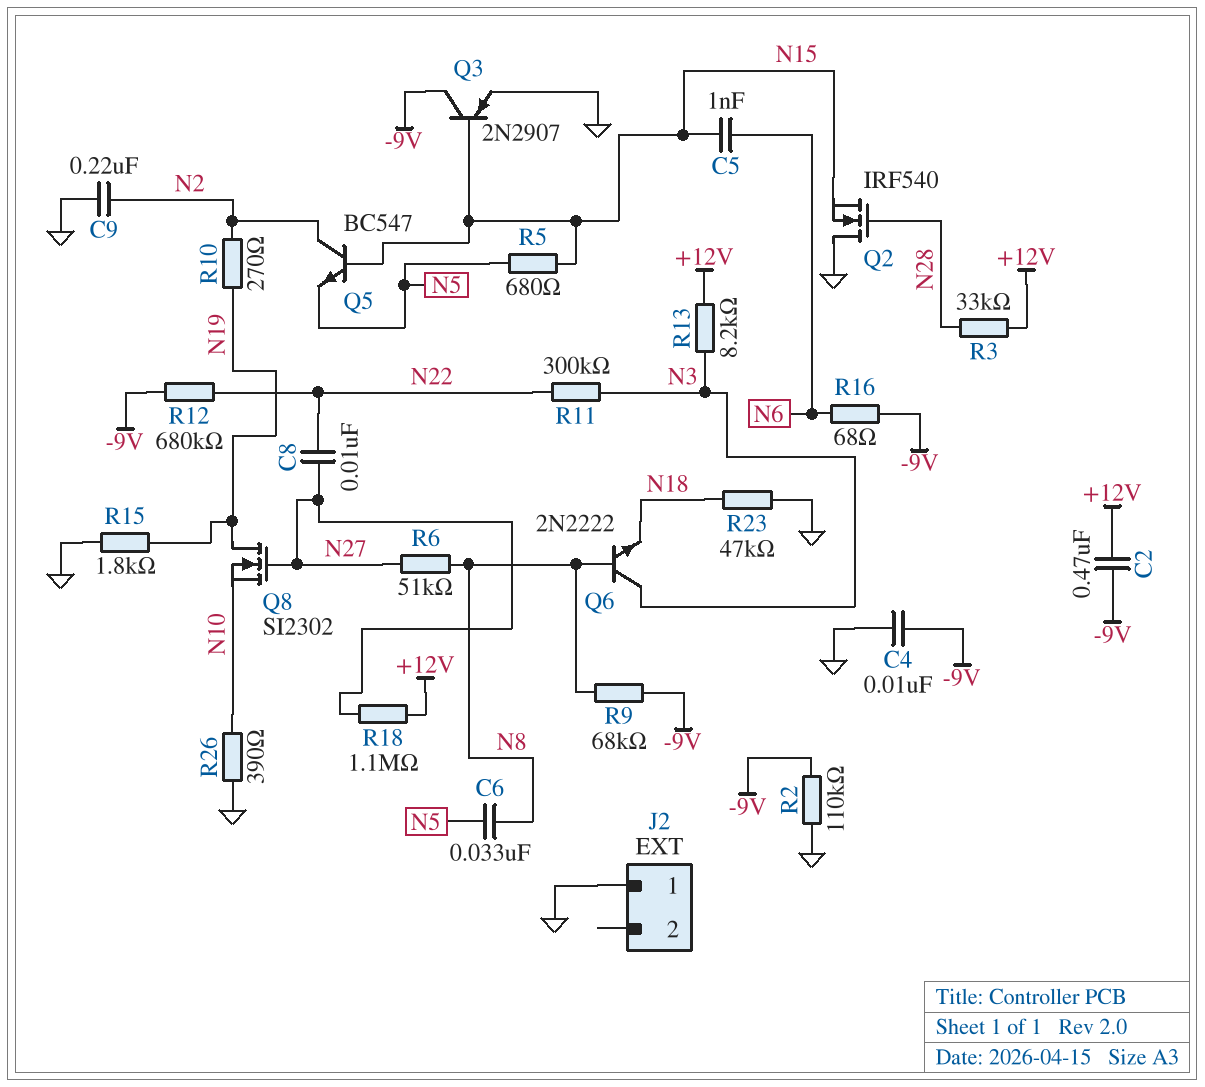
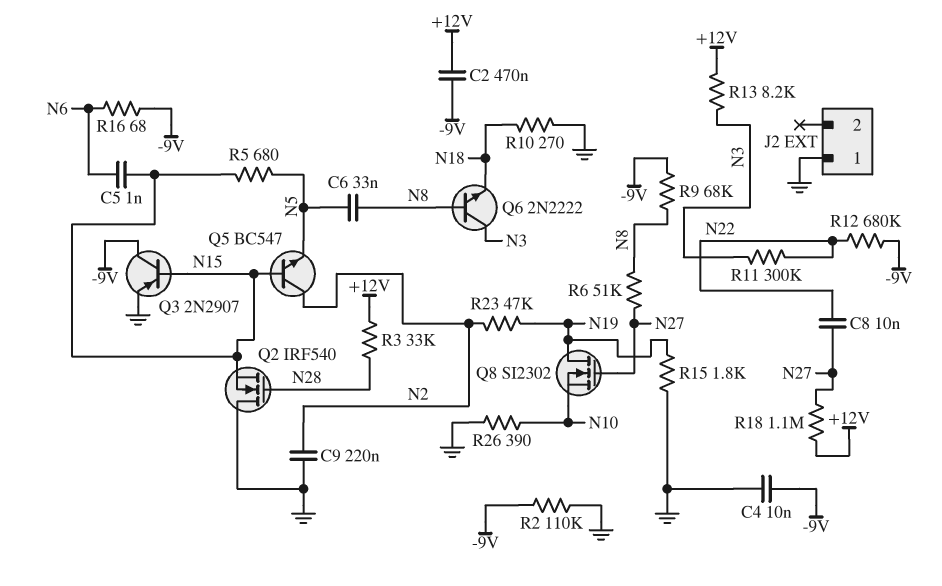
R10: 270 (N2, N19) -> 270 (GND, N18)
R23: 47k (GND, N18) -> 47k (N2, N19)

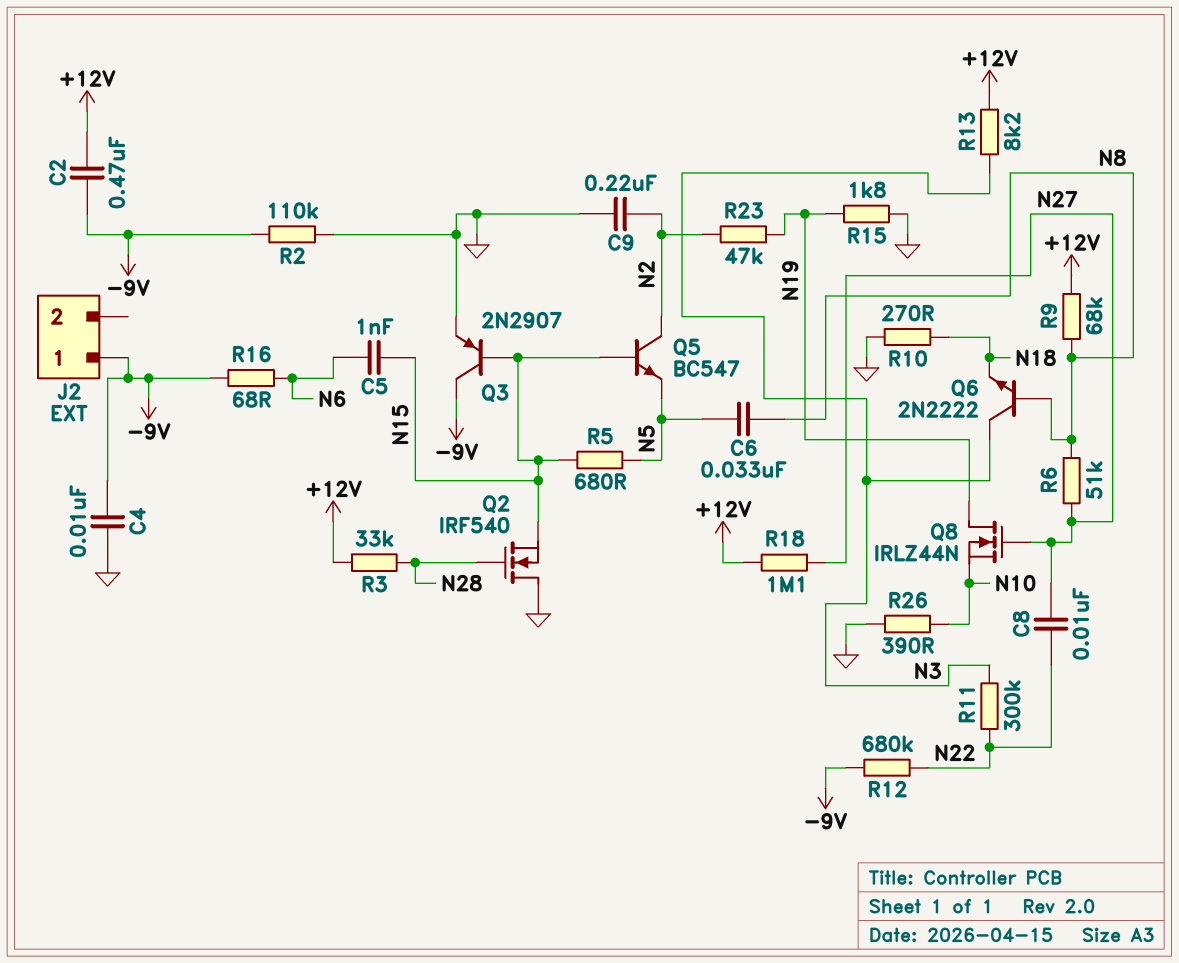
J2 pin 1: GND -> -9V
Q8: NMOS SI2302 (G N27, D N19, S N10) -> NMOS IRLZ44N (G N27, D N19, S N10)
R9: 68k (-9V, N8) -> 68k (+12V, N8)

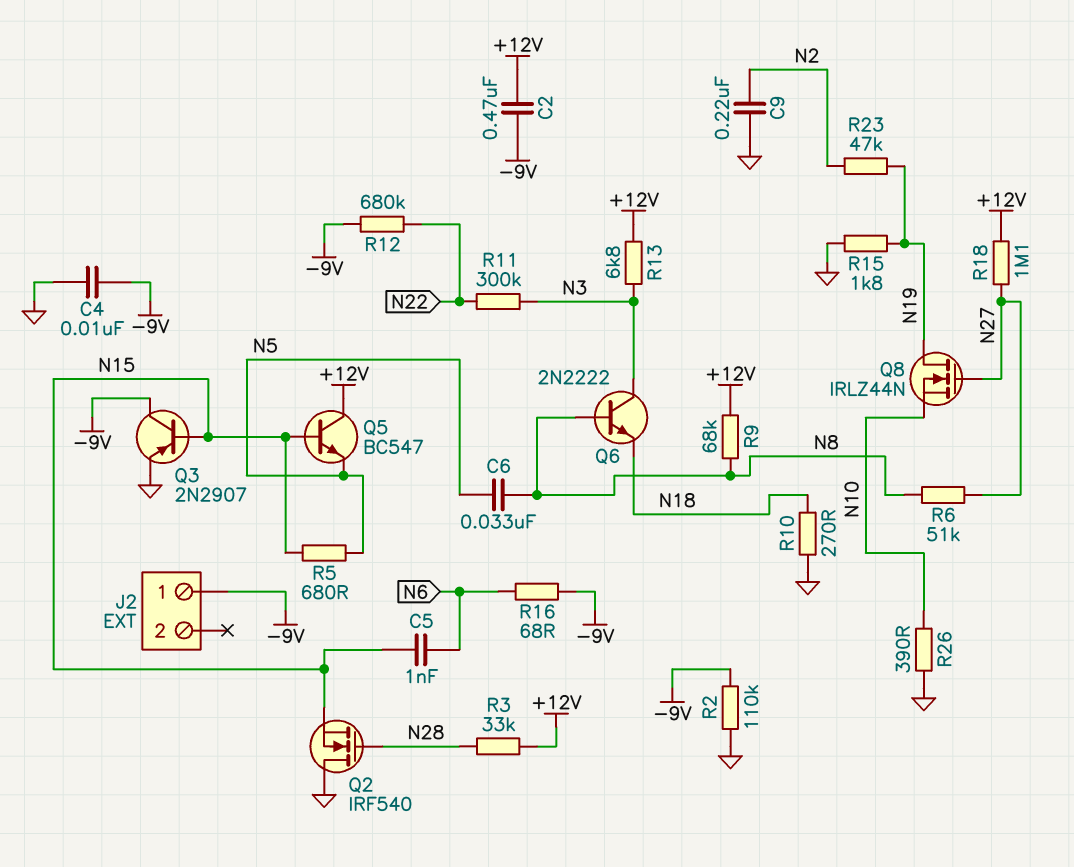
C8: 10nF (N22, N27) -> none
Q5: NPN BC547 (B N15, C N2, E N5) -> NPN BC547 (B N15, C +12V, E N5)
R13: 8.2k (+12V, N3) -> 6.8k (+12V, N3)

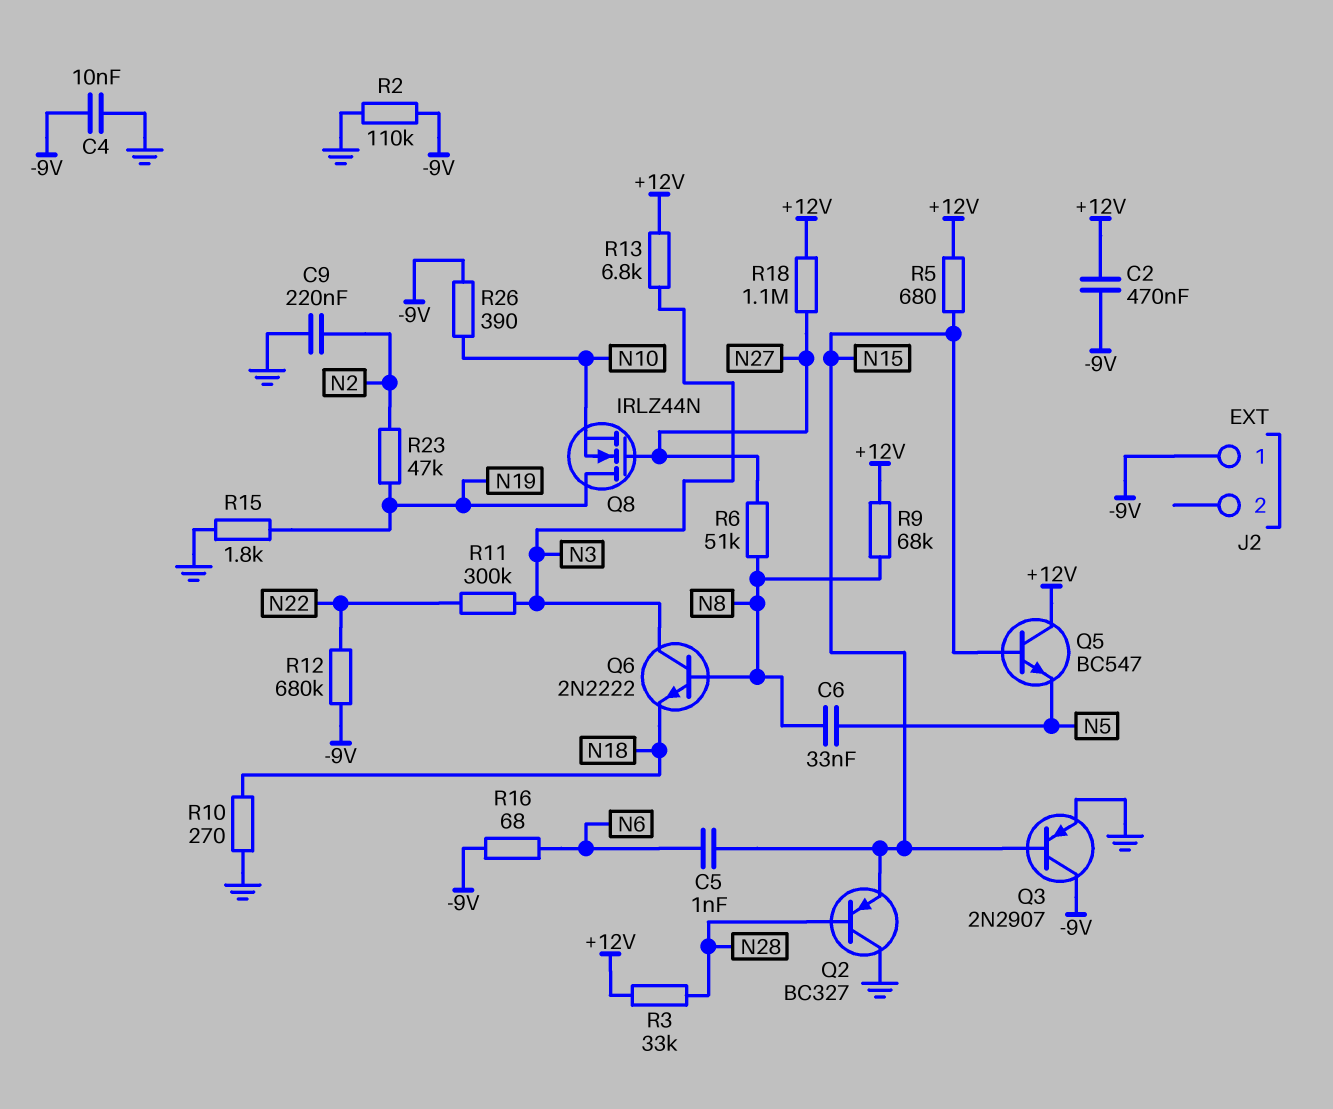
Q2: NMOS IRF540 (G N28, D GND, S N15) -> PNP BC327 (B N28, C GND, E N15)
R5: 680 (N5, N15) -> 680 (+12V, N15)
R26: 390 (GND, N10) -> 390 (-9V, N10)

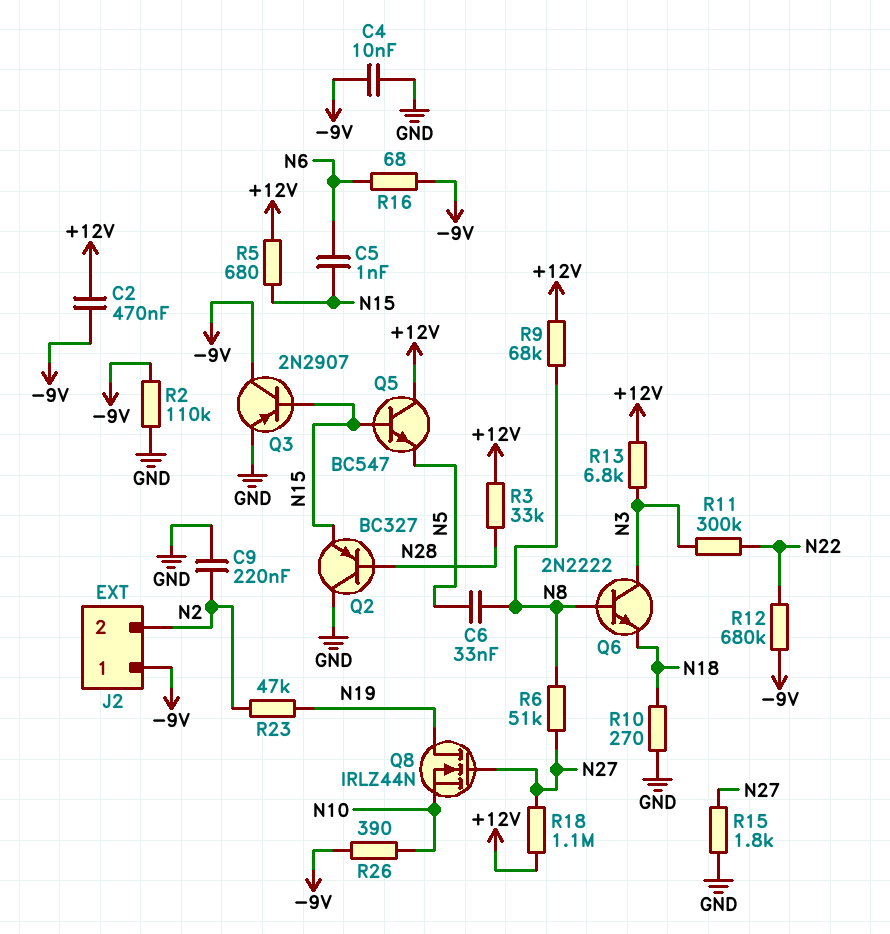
J2 pin 2: none -> N2
R15: 1.8k (GND, N19) -> 1.8k (GND, N27)

